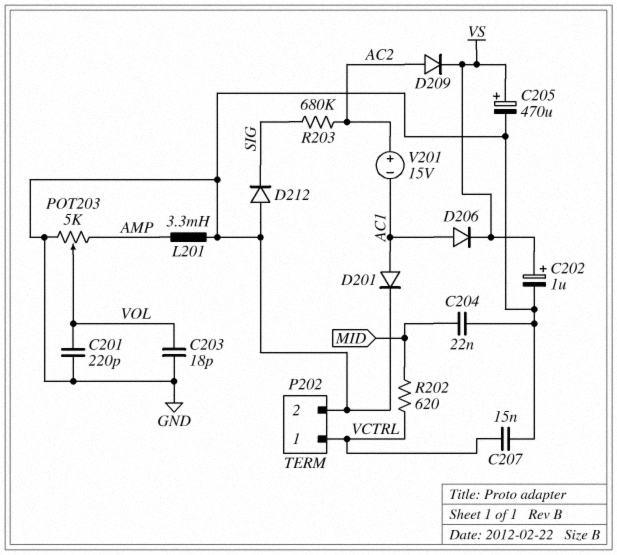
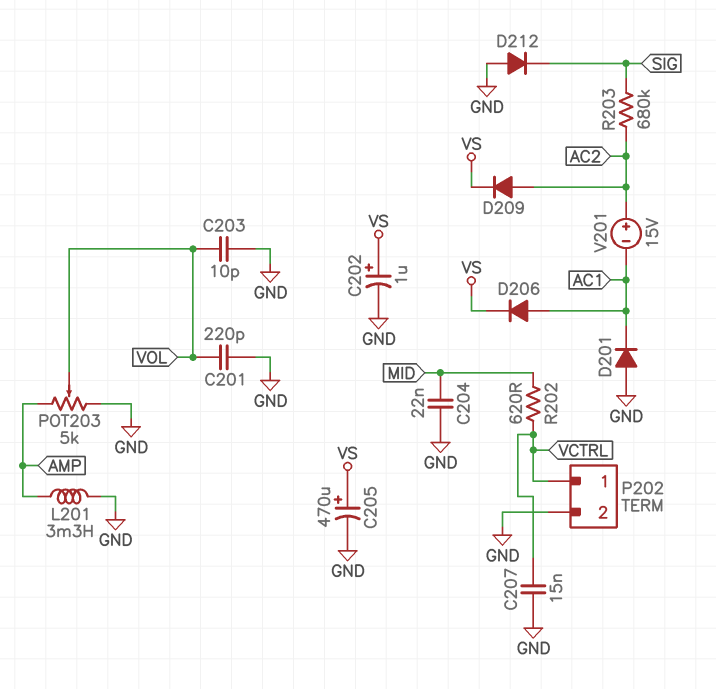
C203: 18pF (GND, VOL) -> 10pF (GND, VOL)
D201: diode (A AC1, K GND) -> diode (A GND, K AC1)

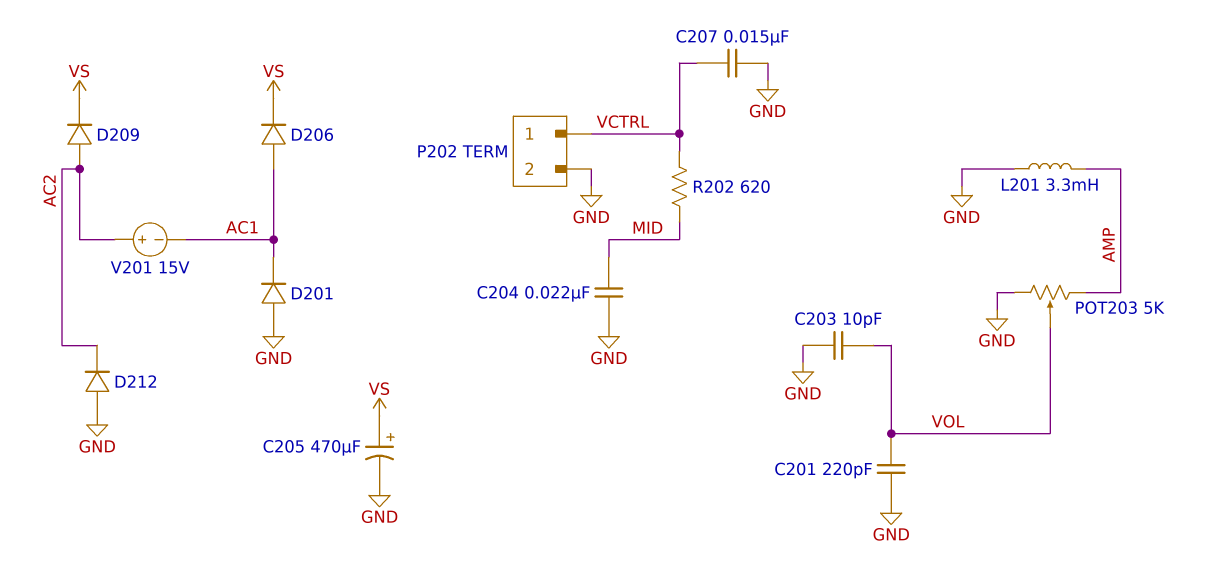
C202: 1uF (plus VS, minus GND) -> none
D212: diode (A GND, K SIG) -> diode (A GND, K AC2)
R203: 680k (AC2, SIG) -> none

